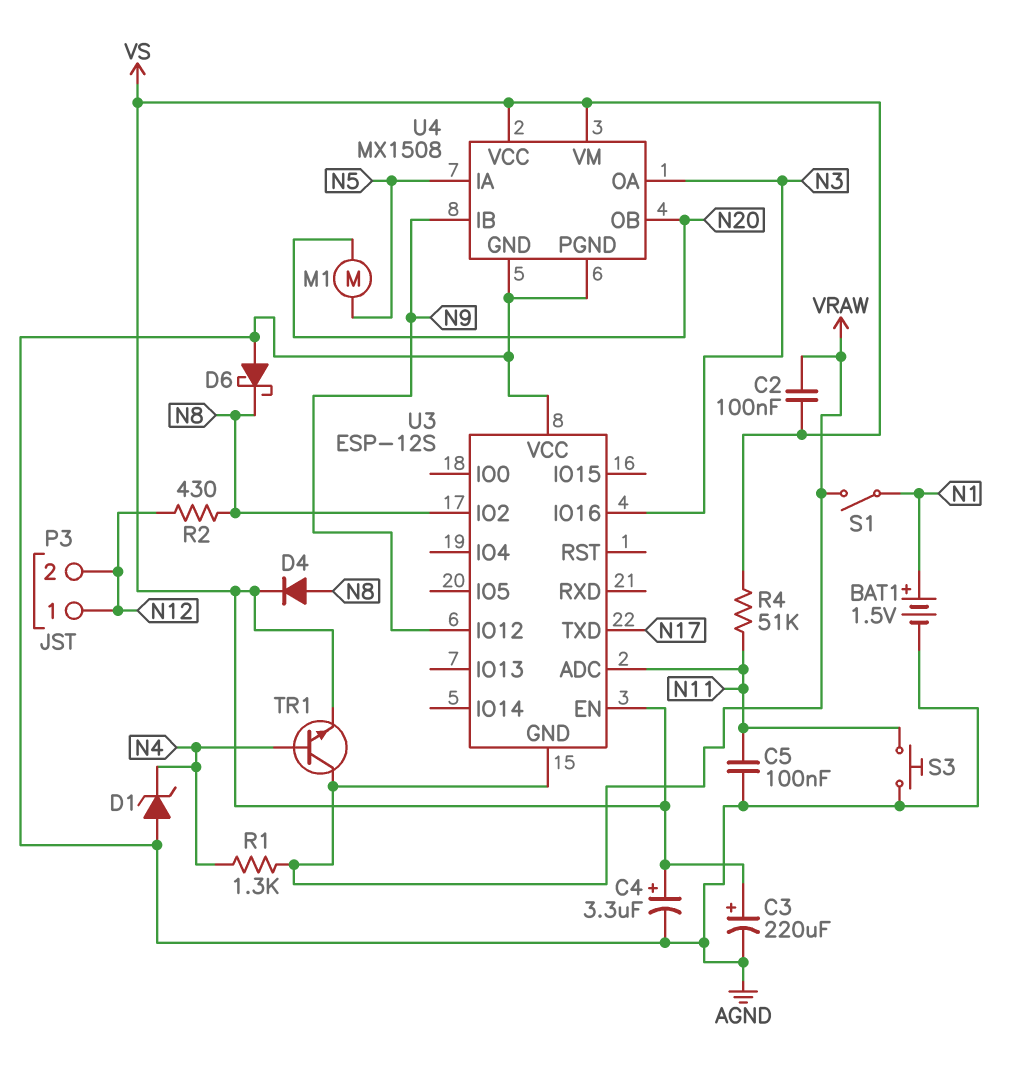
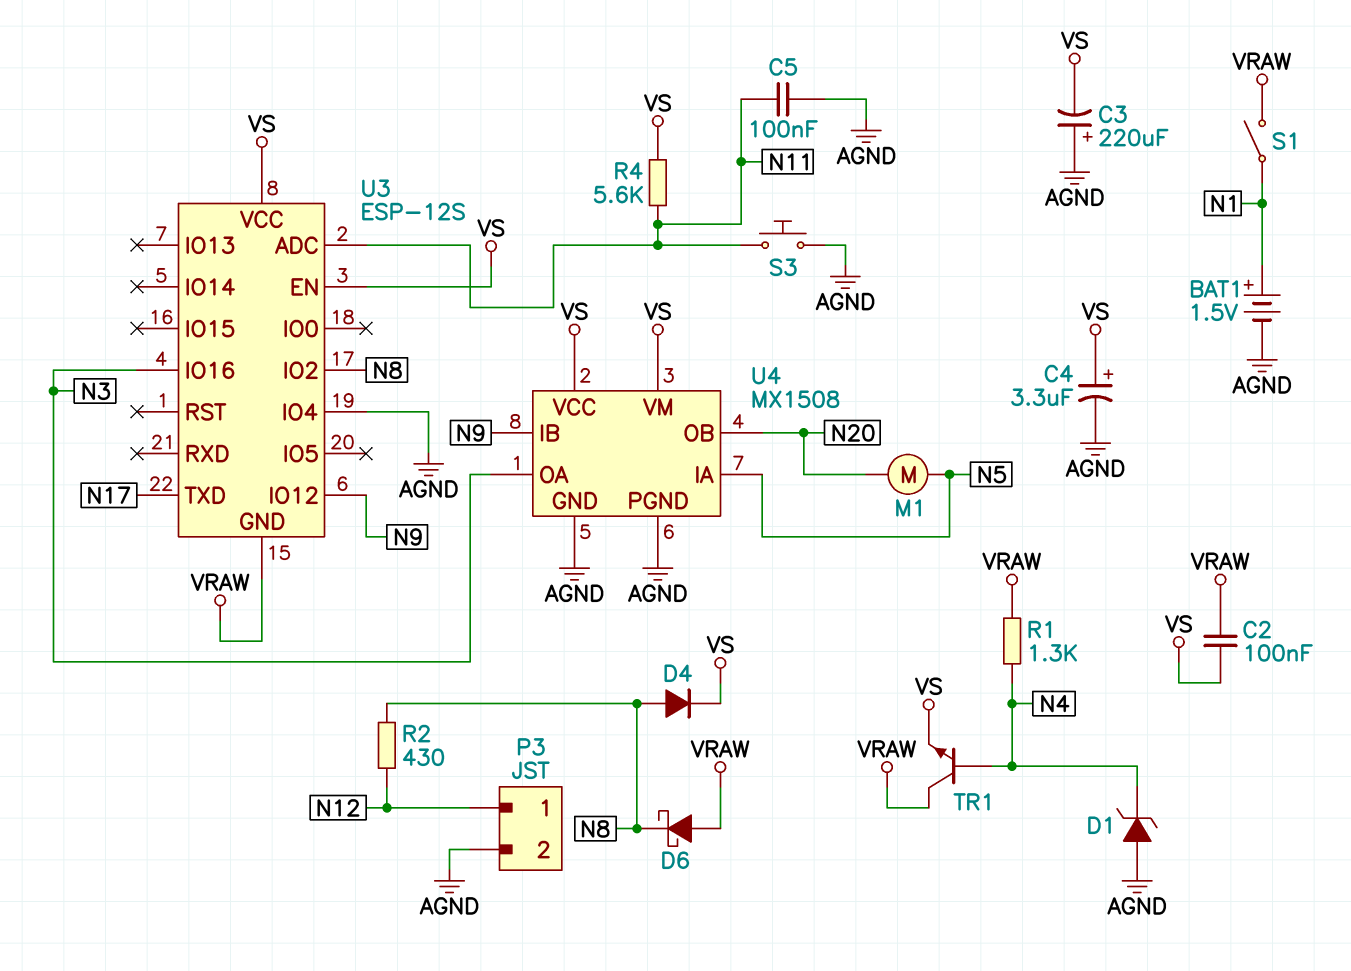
C3: 220uF (plus VS, minus AGND) -> 220uF (plus AGND, minus VS)
D6: schottky (A AGND, K N8) -> schottky (A VRAW, K N8)
P3 pin 2: N12 -> AGND
R4: 51k (N11, VS) -> 5.6k (N11, VS)
U3 pin IO4: none -> AGND
U3 pin VCC: AGND -> VS

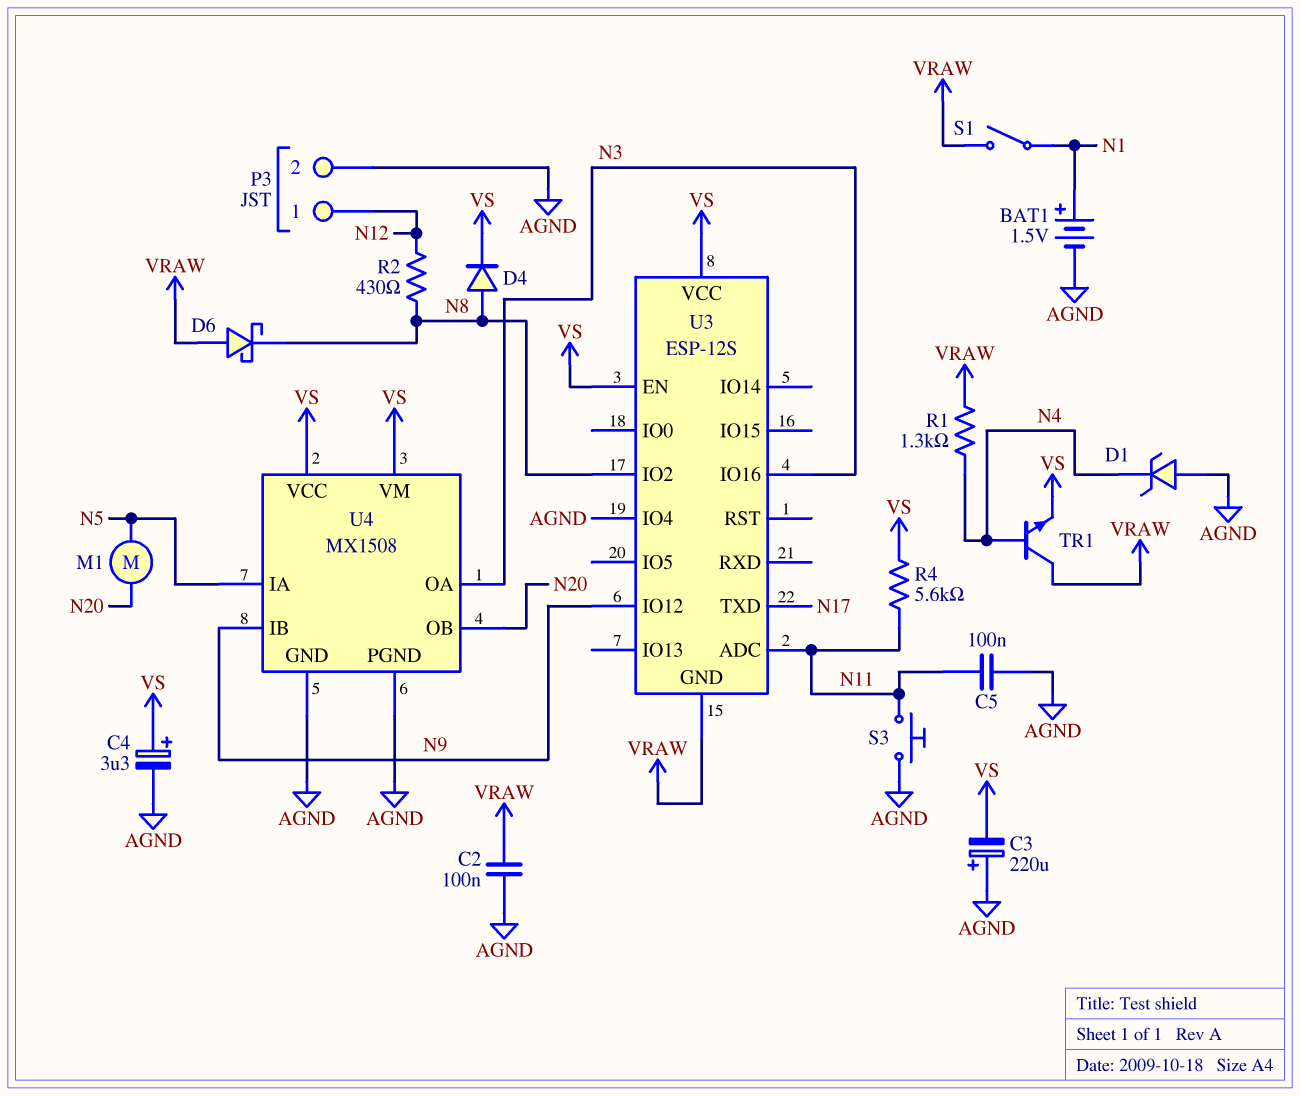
C2: 100nF (VRAW, VS) -> 100nF (AGND, VRAW)

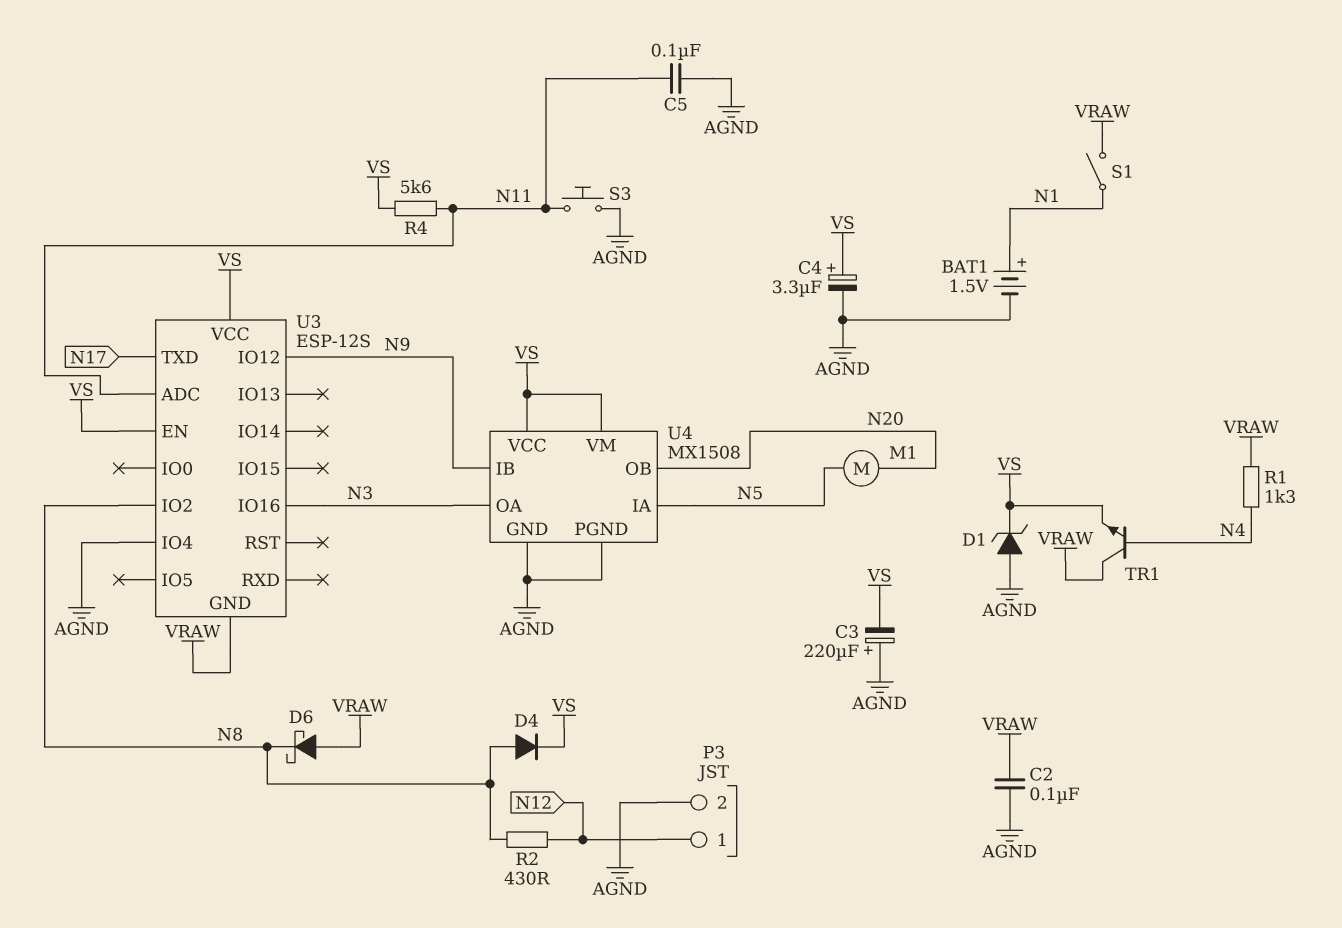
D1: zener (A AGND, K N4) -> zener (A AGND, K VS)

